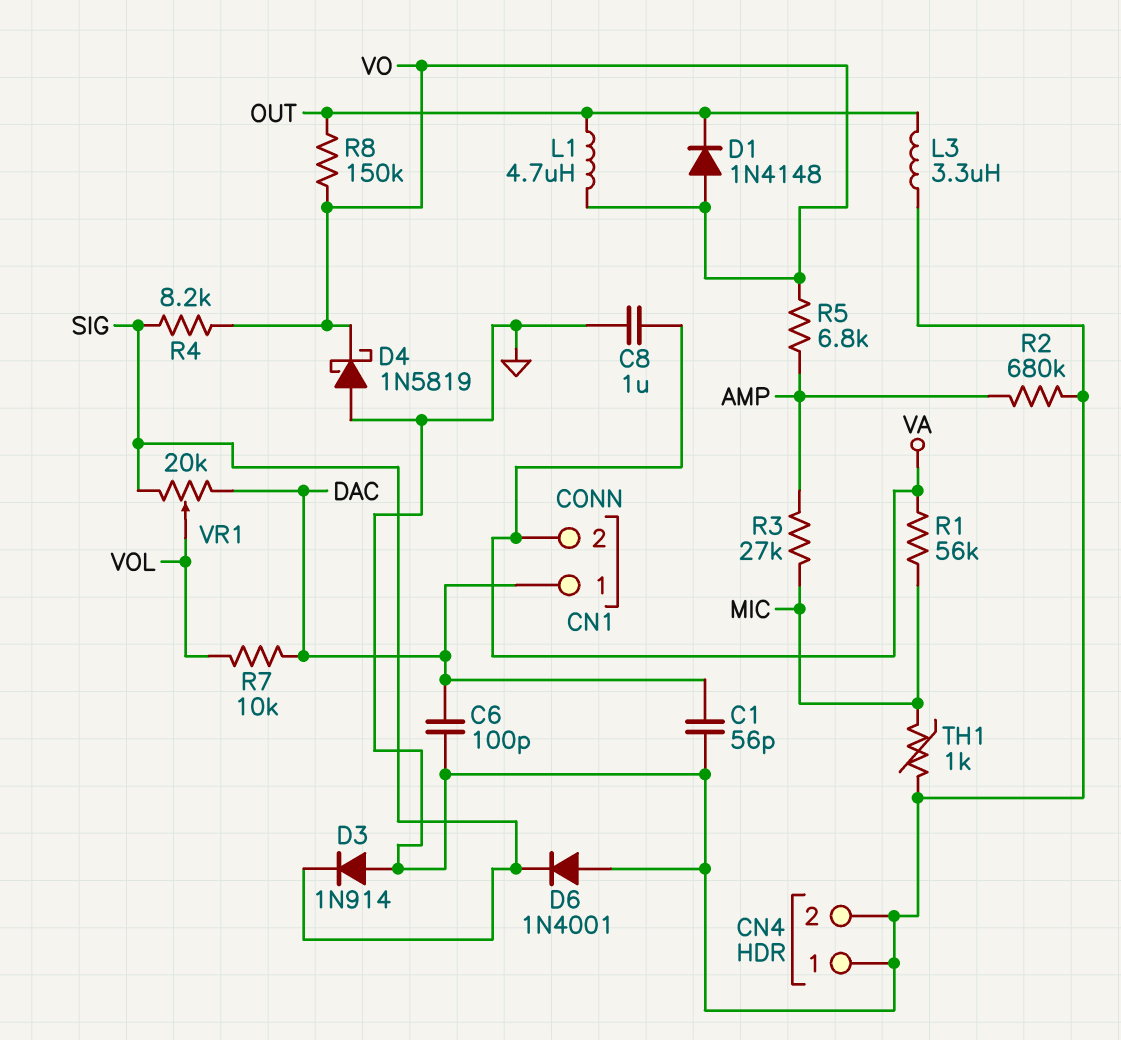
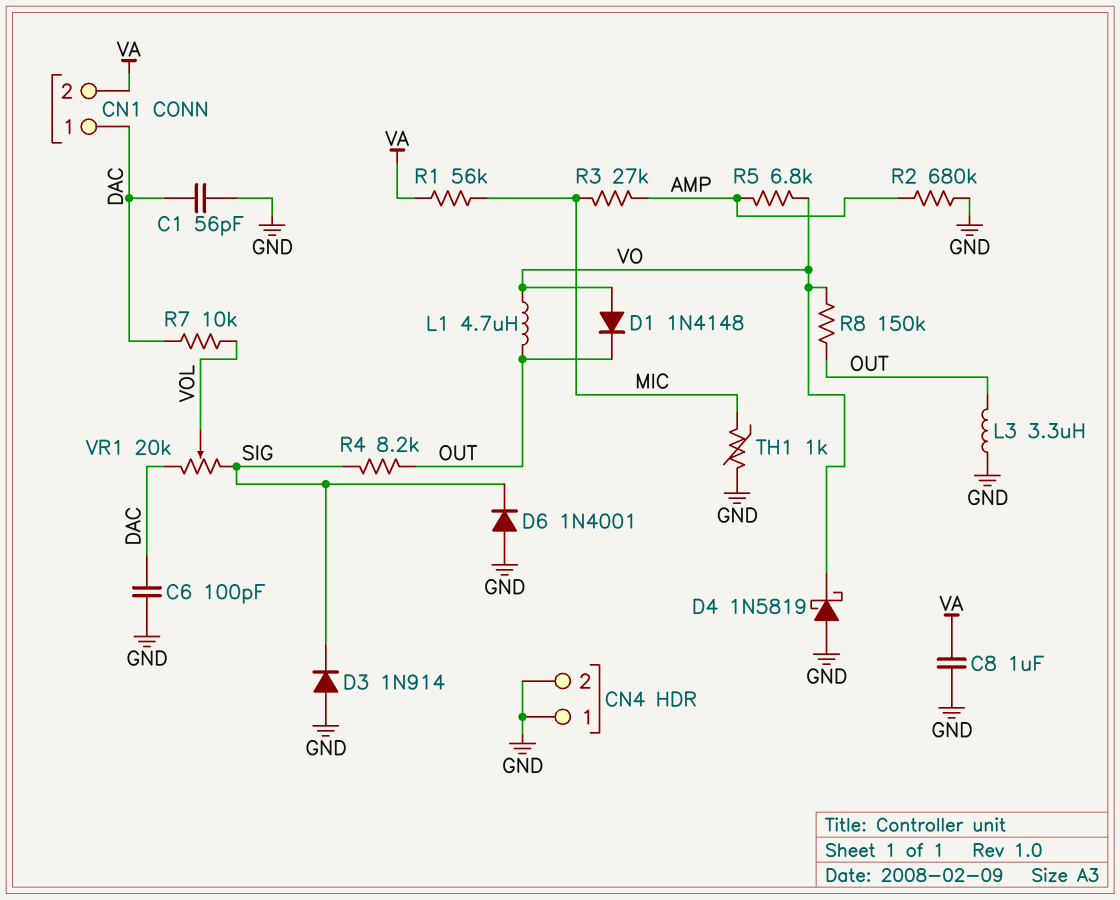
R4: 8.2k (SIG, VO) -> 8.2k (OUT, SIG)

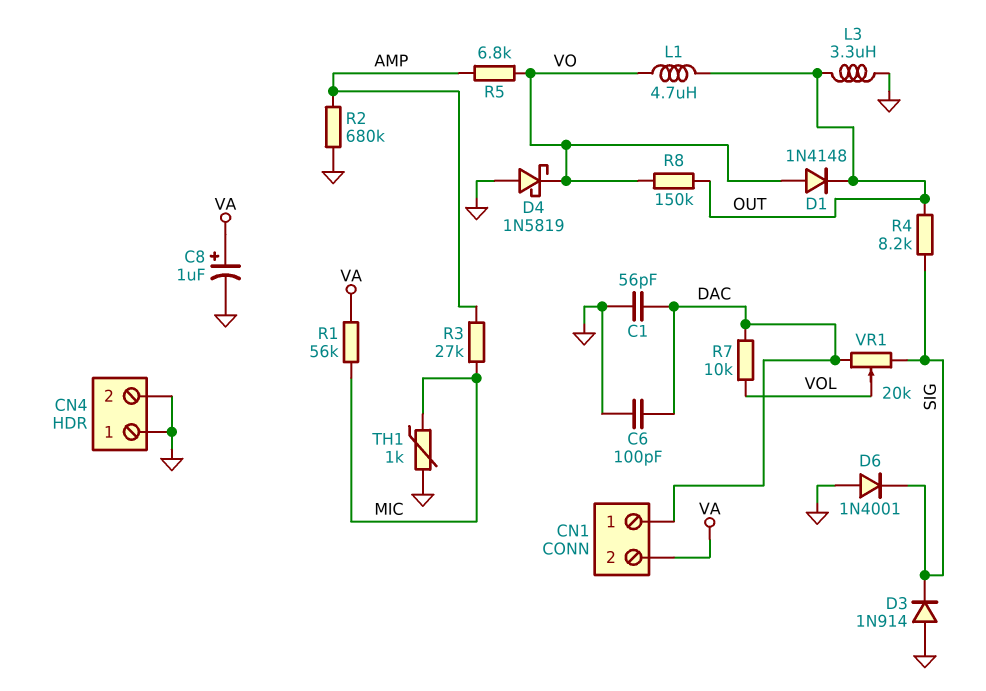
C8: 1uF (GND, VA) -> 1uF (plus VA, minus GND)

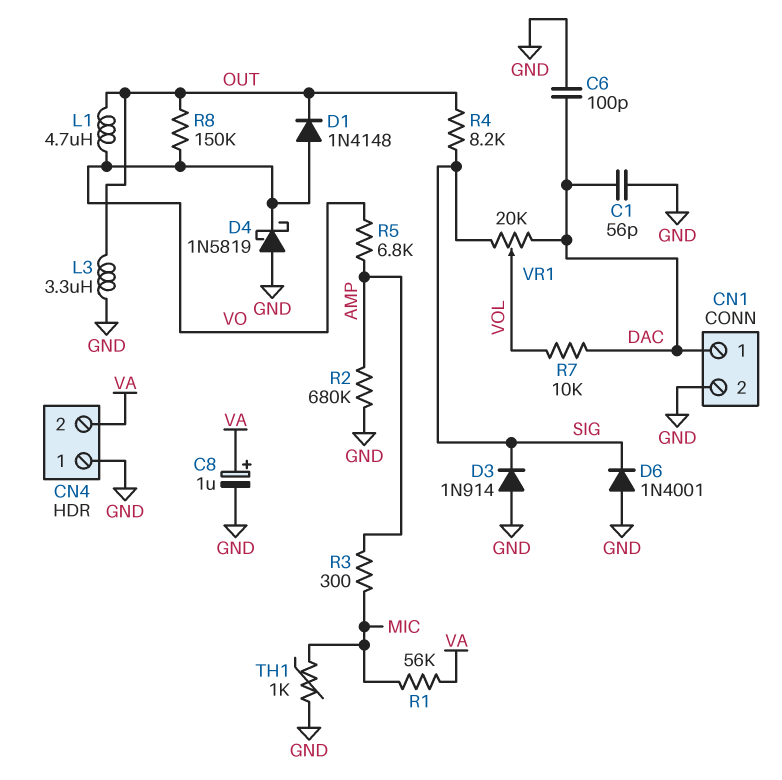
CN1 pin 2: VA -> GND
CN4 pin 2: GND -> VA
R3: 27k (AMP, MIC) -> 300 (AMP, MIC)

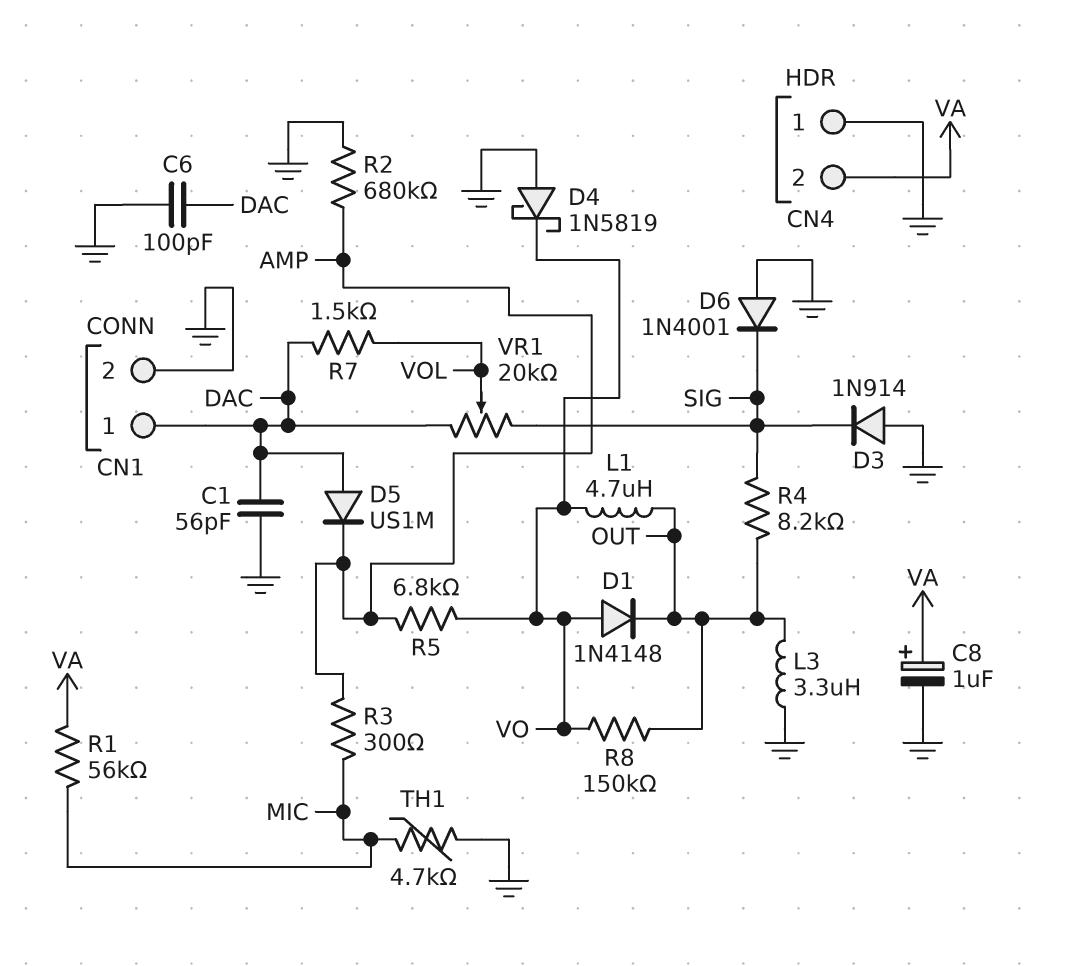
D5: none -> diode US1M (A DAC, K AMP)
R7: 10k (DAC, VOL) -> 1.5k (DAC, VOL)
TH1: 1k (GND, MIC) -> 4.7k (GND, MIC)

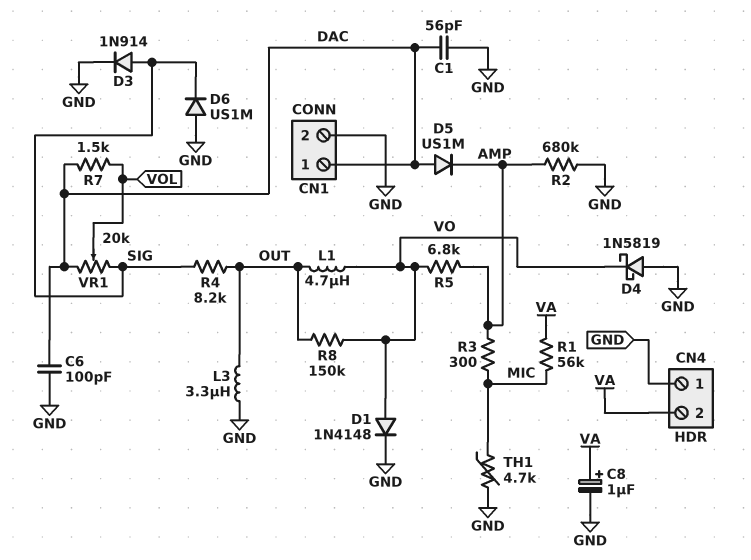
D1: diode 1N4148 (A VO, K OUT) -> diode 1N4148 (A VO, K GND)
D3: diode 1N914 (A GND, K SIG) -> diode 1N914 (A SIG, K GND)
D6: diode 1N4001 (A GND, K SIG) -> diode US1M (A GND, K SIG)

